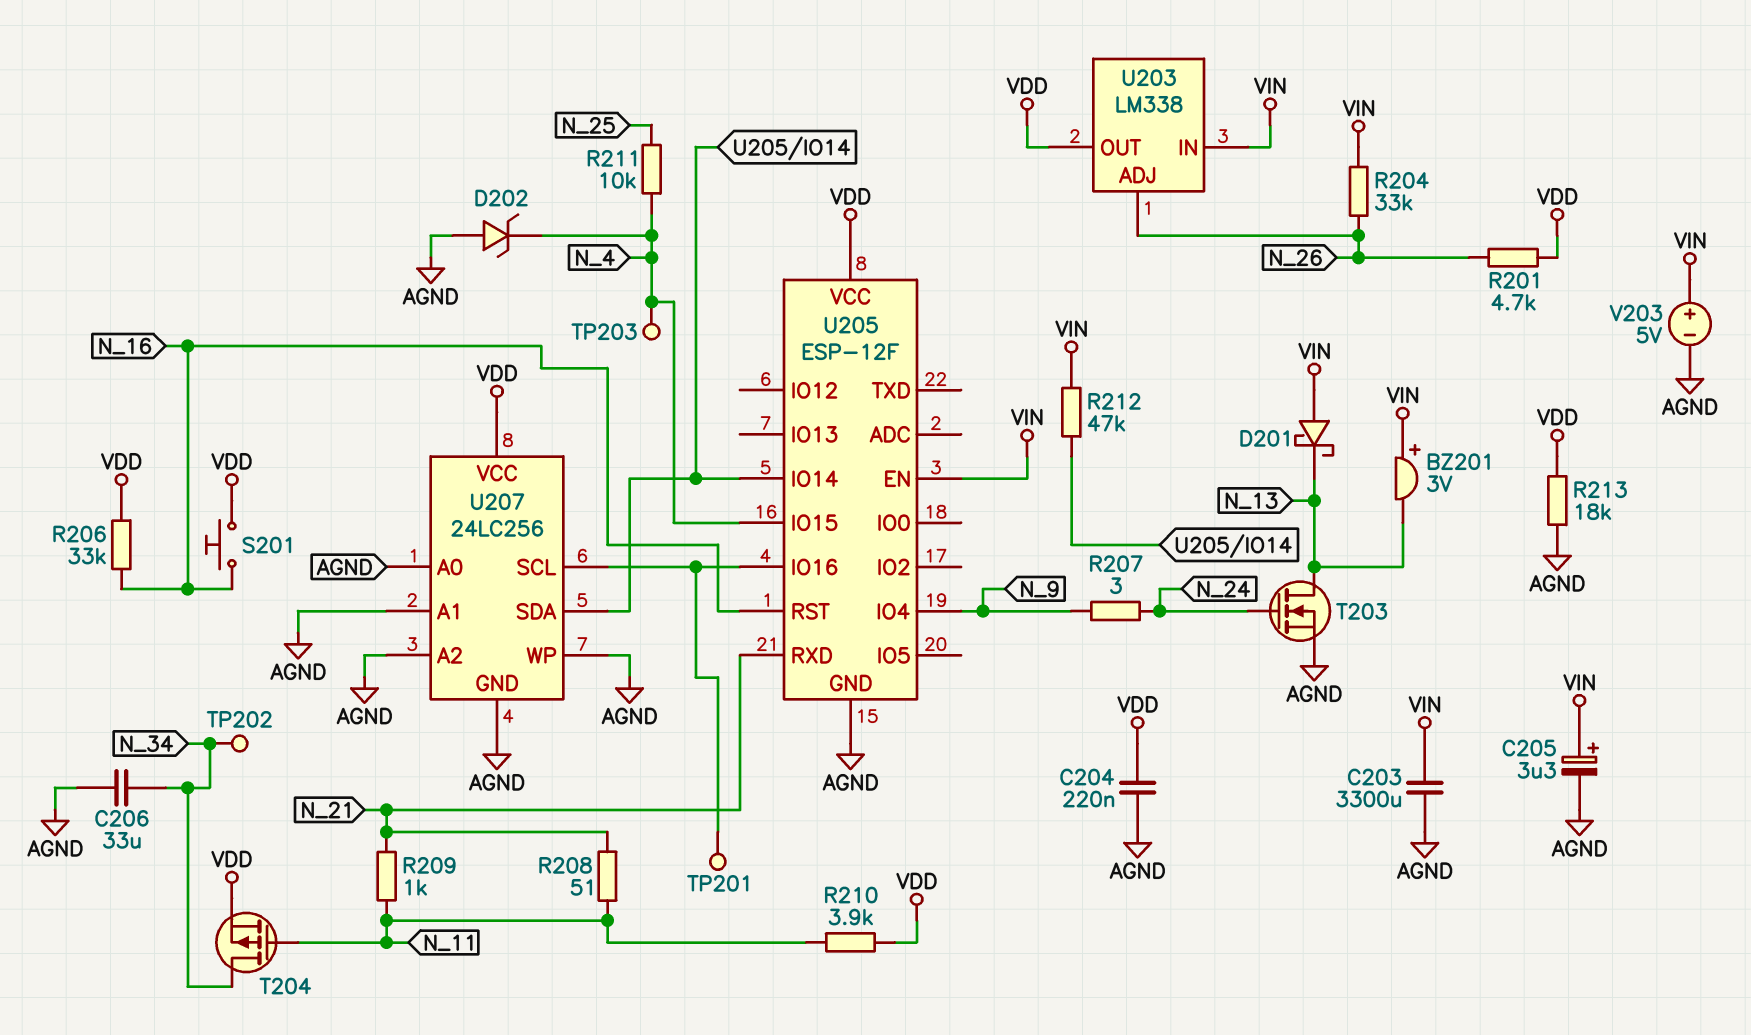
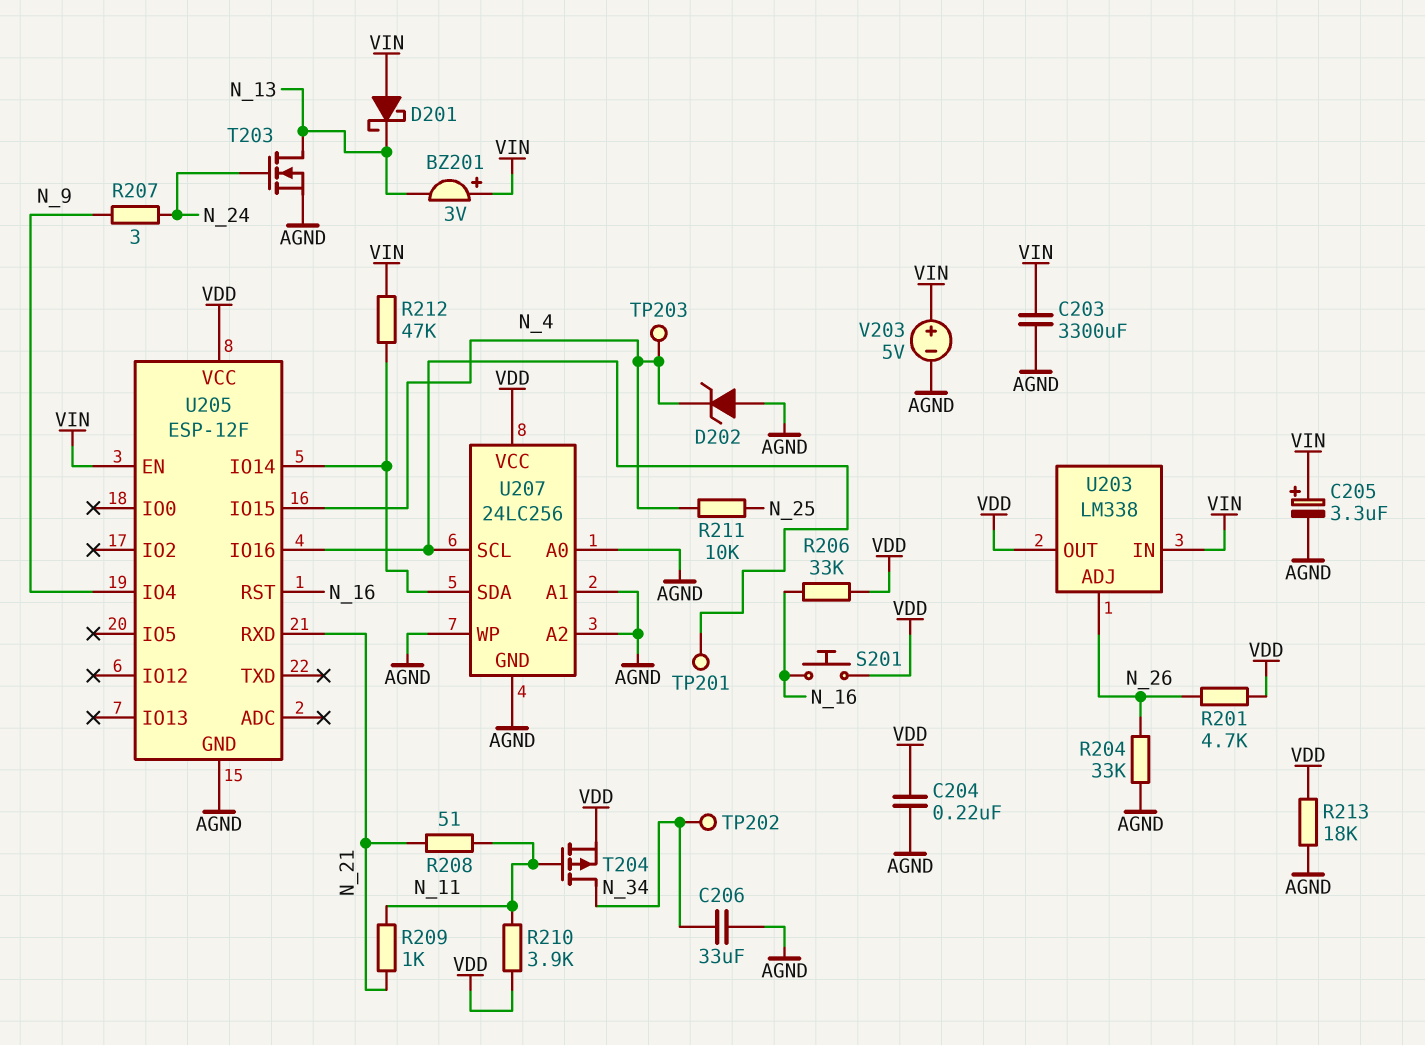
R204: 33k (N_26, VIN) -> 33k (AGND, N_26)

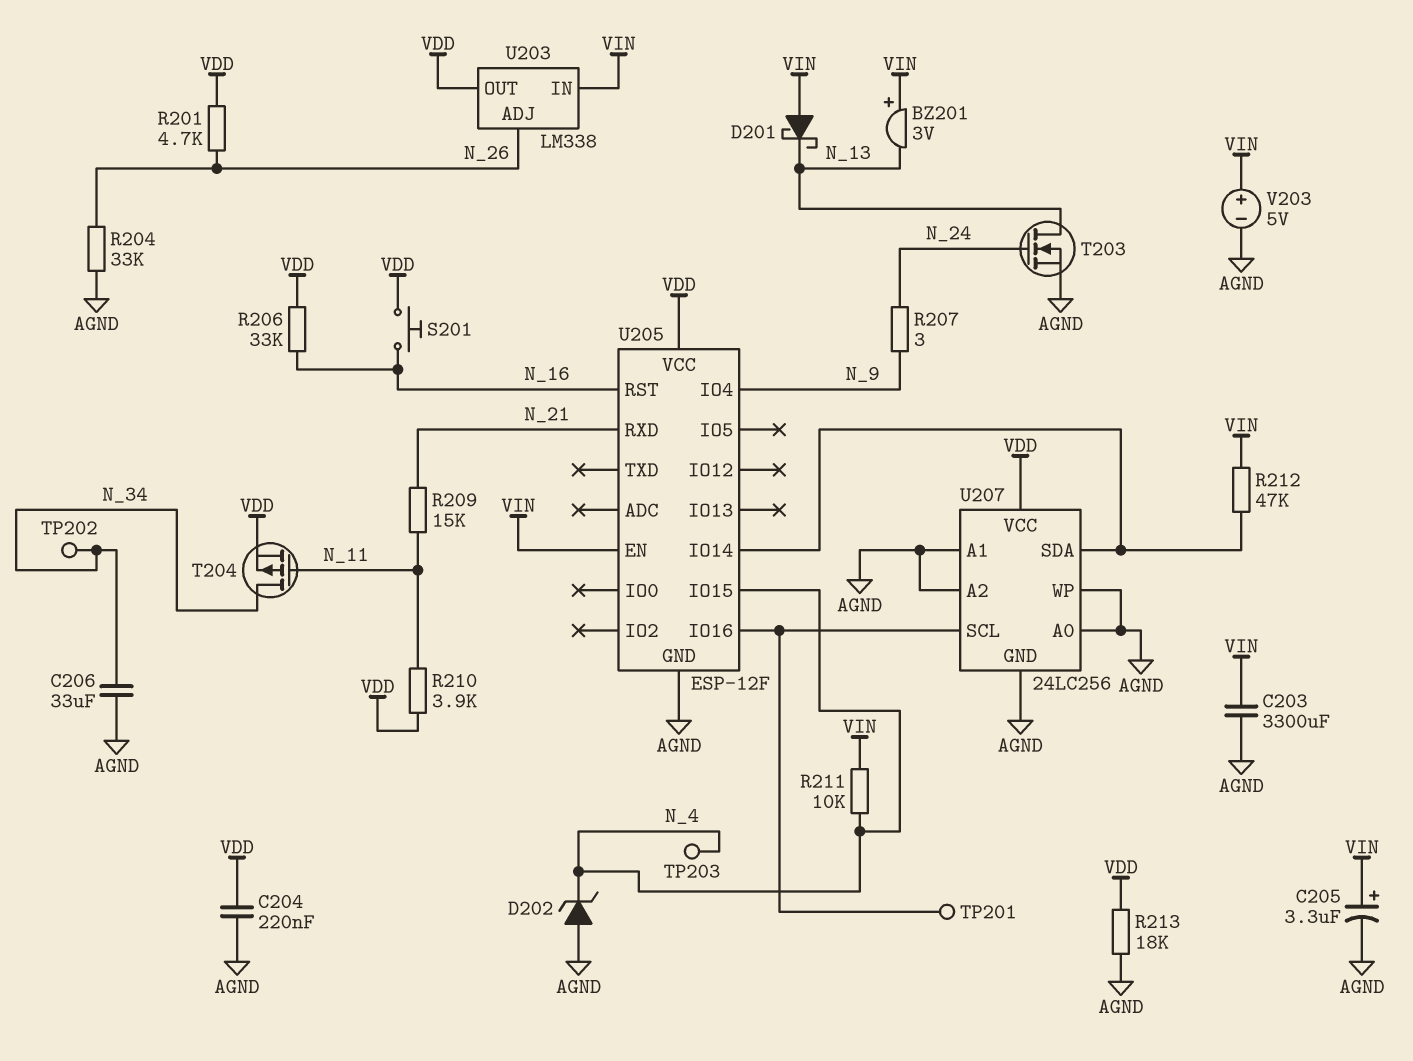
R208: 51 (N_11, N_21) -> none
R209: 1k (N_11, N_21) -> 15k (N_11, N_21)
R211: 10k (N_4, N_25) -> 10k (N_4, VIN)

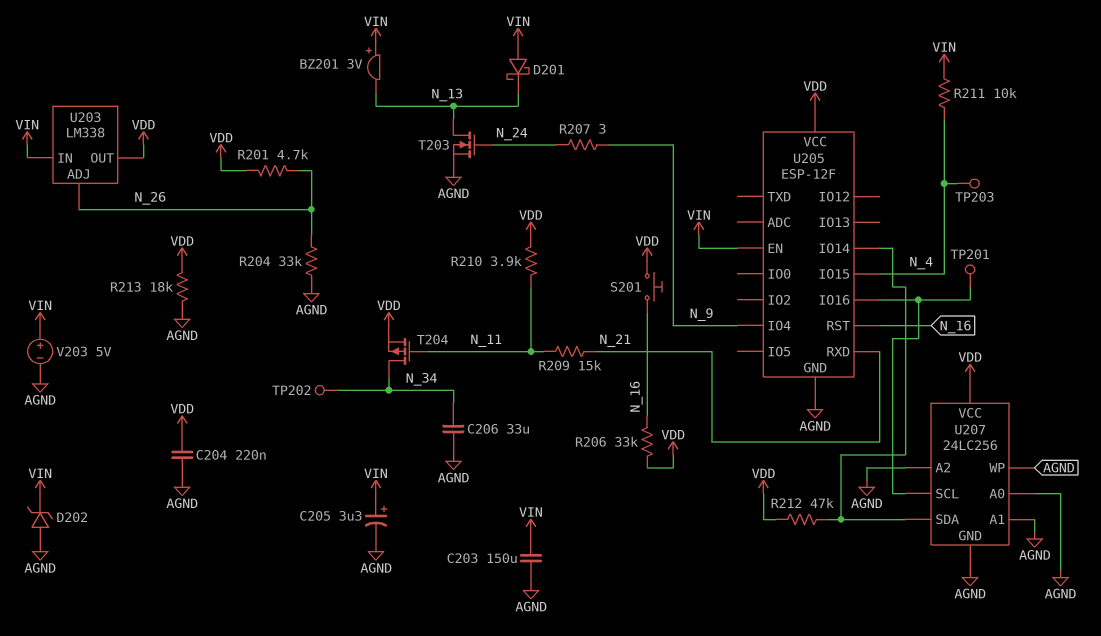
C203: 3300uF (AGND, VIN) -> 150uF (AGND, VIN)
D202: zener (A AGND, K N_4) -> zener (A AGND, K VIN)
R212: 47k (U205/IO14, VIN) -> 47k (U205/IO14, VDD)

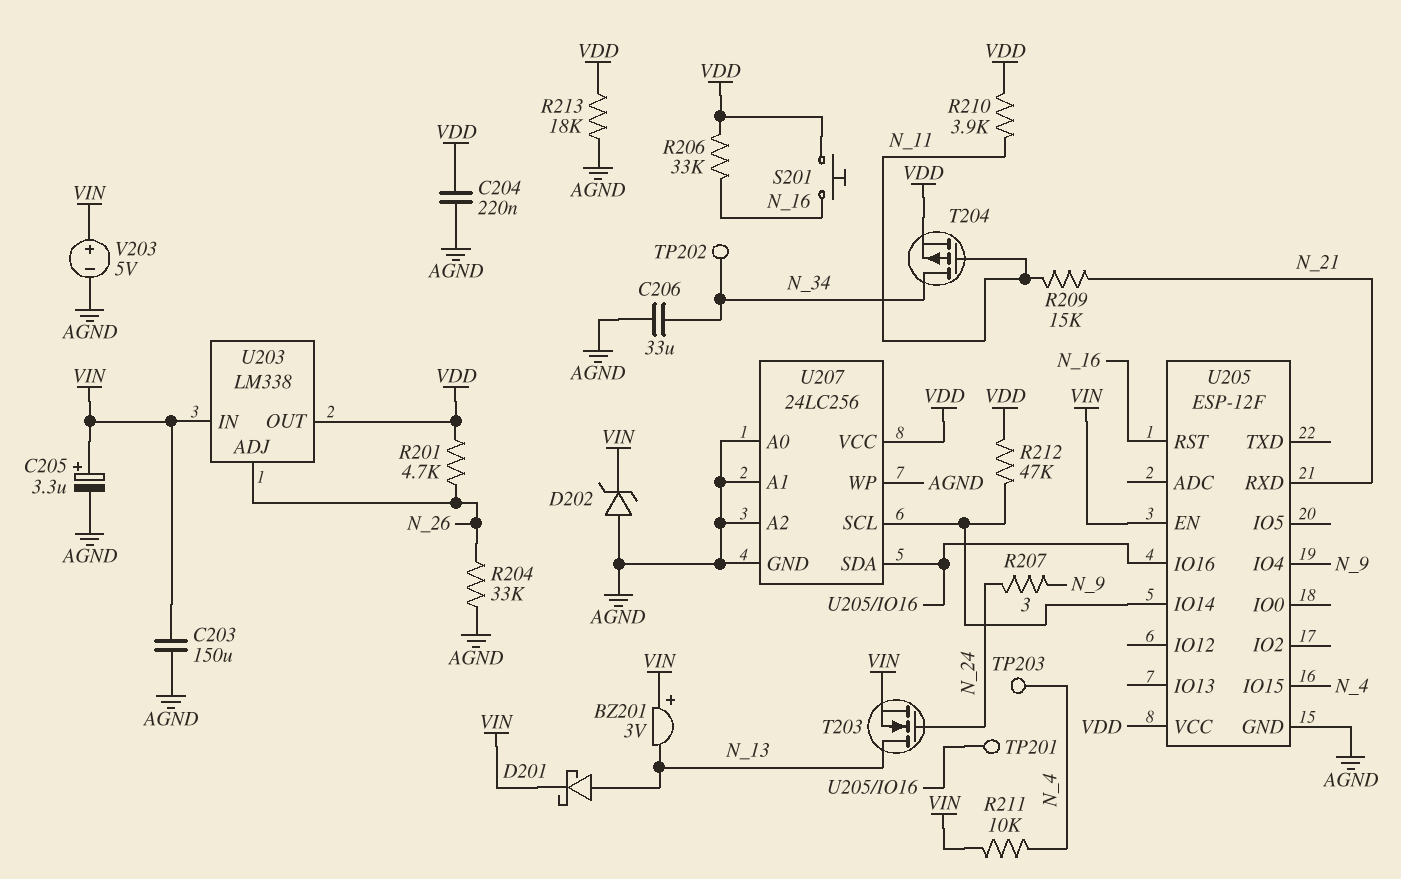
D201: schottky (A VIN, K N_13) -> schottky (A N_13, K VIN)
T203: NMOS (G N_24, D N_13, S AGND) -> NMOS (G N_24, D N_13, S VIN)
U207 pin SCL: U205/IO16 -> U205/IO14
U207 pin SDA: U205/IO14 -> U205/IO16

